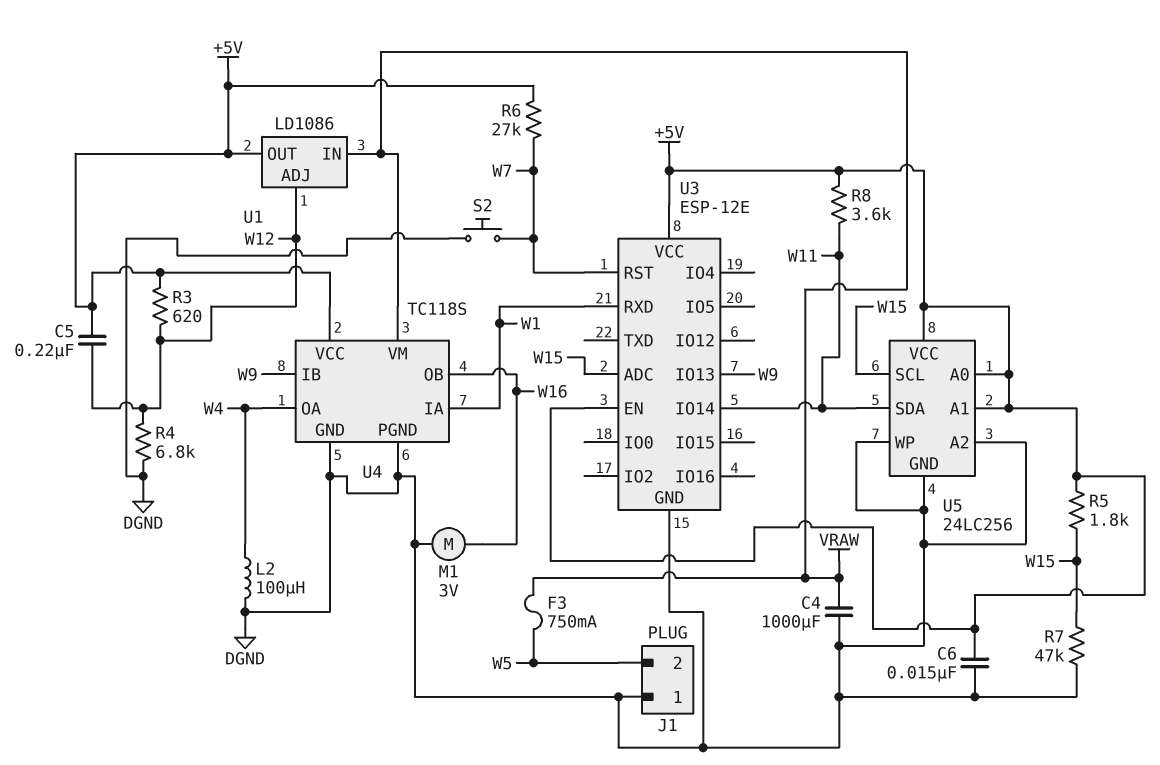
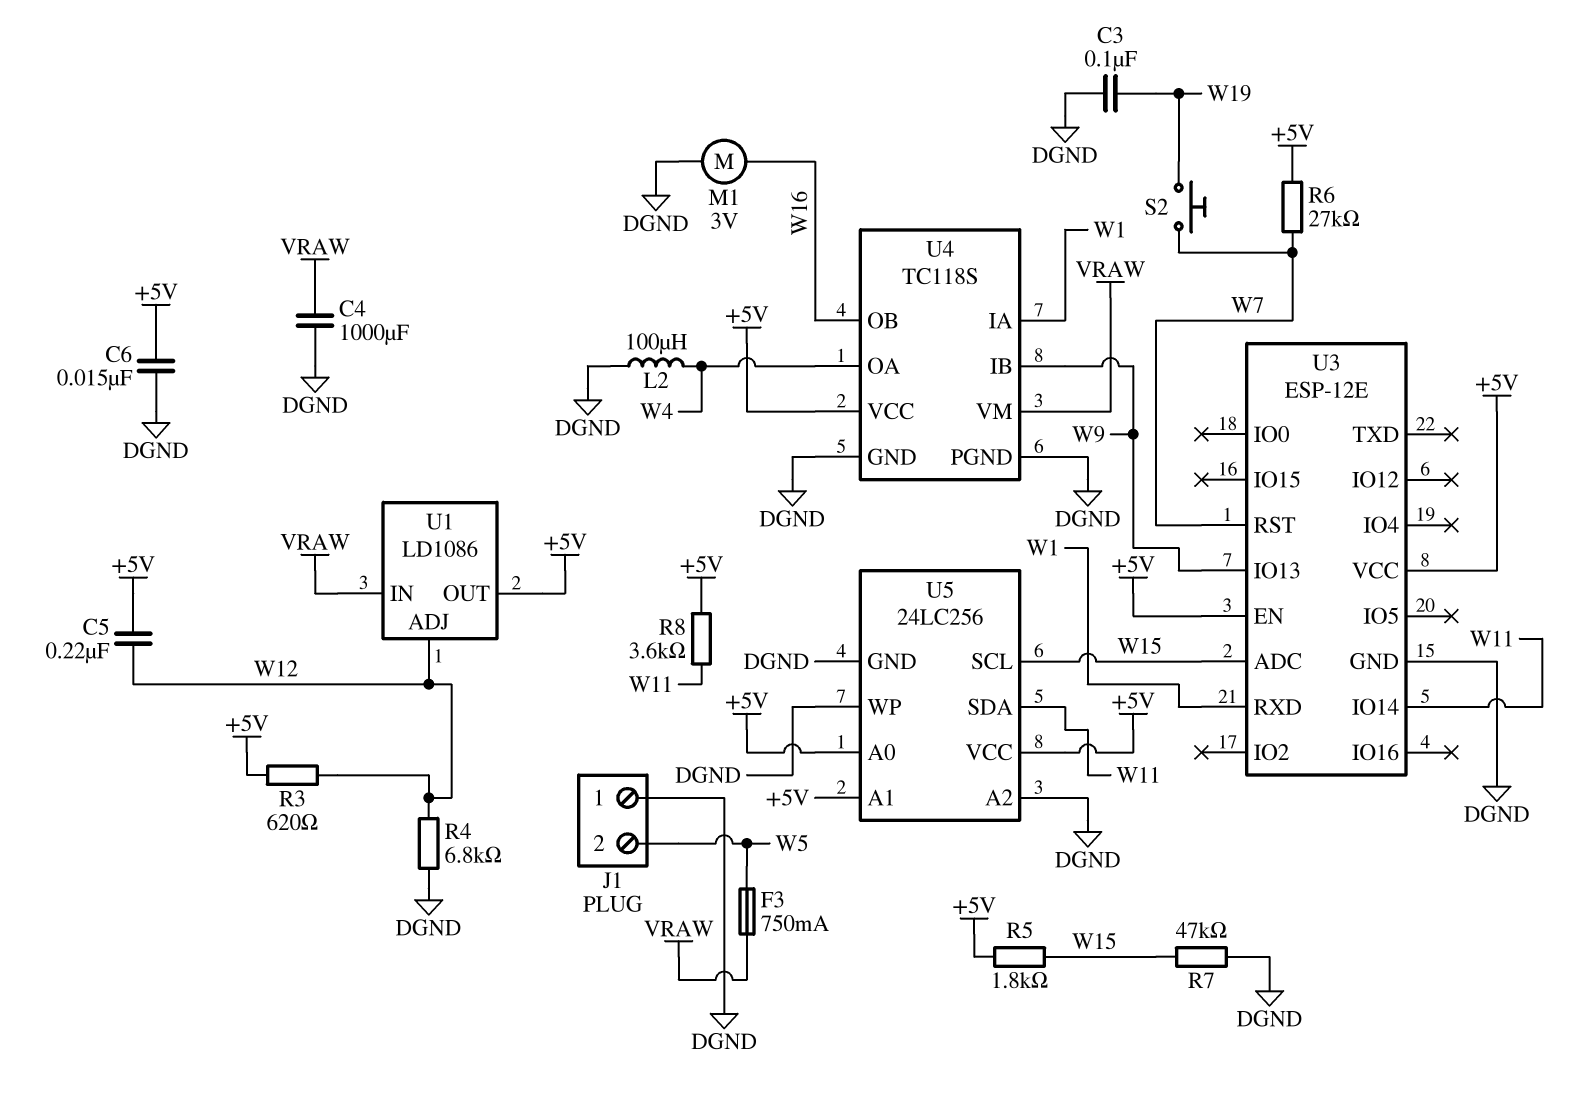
C3: none -> 100nF (DGND, W19)
S2: button (DGND, W7) -> button (W7, W19)

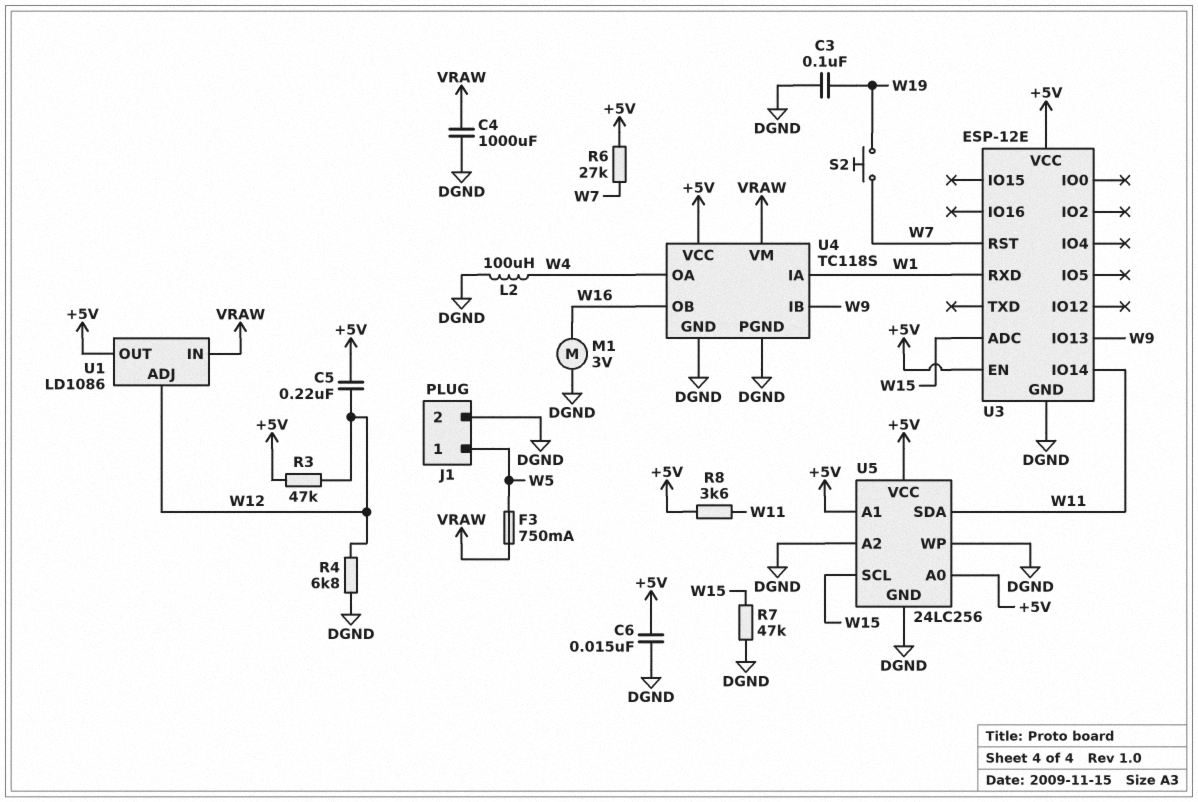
J1 pin 1: DGND -> W5
J1 pin 2: W5 -> DGND
R3: 620 (+5V, W12) -> 47k (+5V, W12)
R5: 1.8k (+5V, W15) -> none

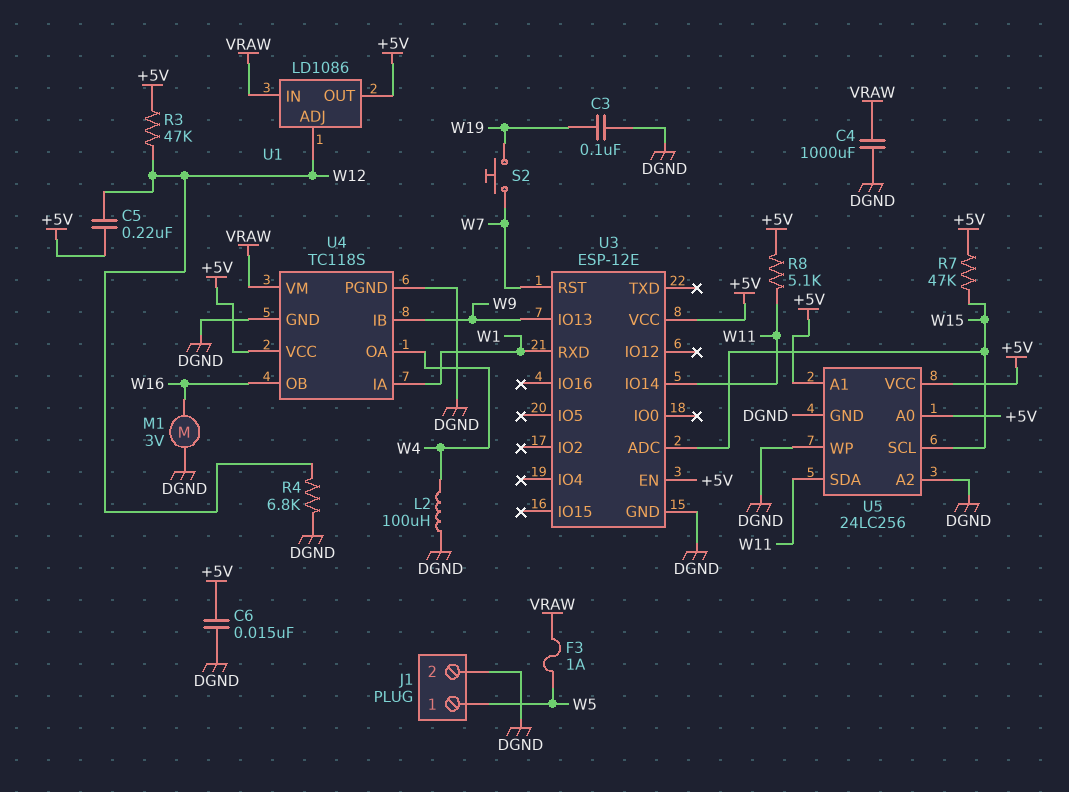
F3: 750mA (VRAW, W5) -> 1A (VRAW, W5)
R6: 27k (+5V, W7) -> none
R7: 47k (DGND, W15) -> 47k (+5V, W15)
R8: 3.6k (+5V, W11) -> 5.1k (+5V, W11)

